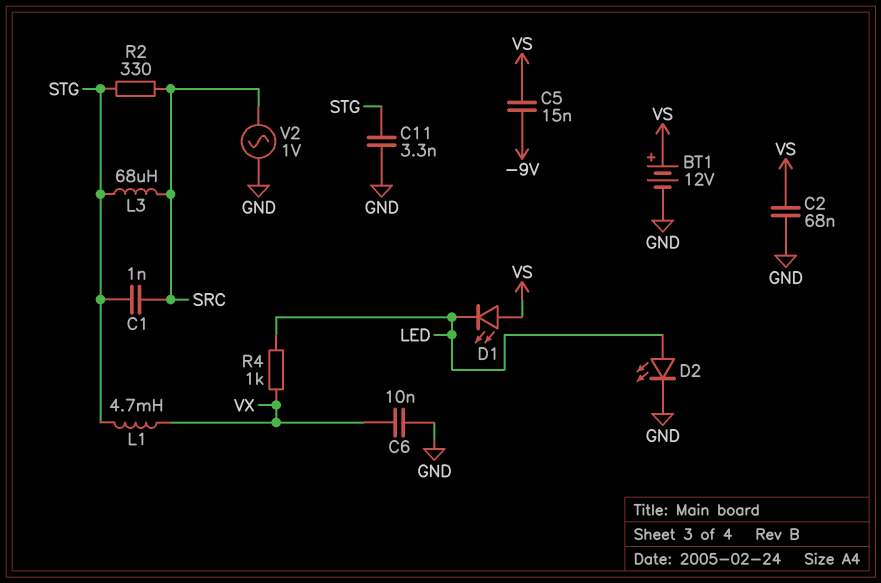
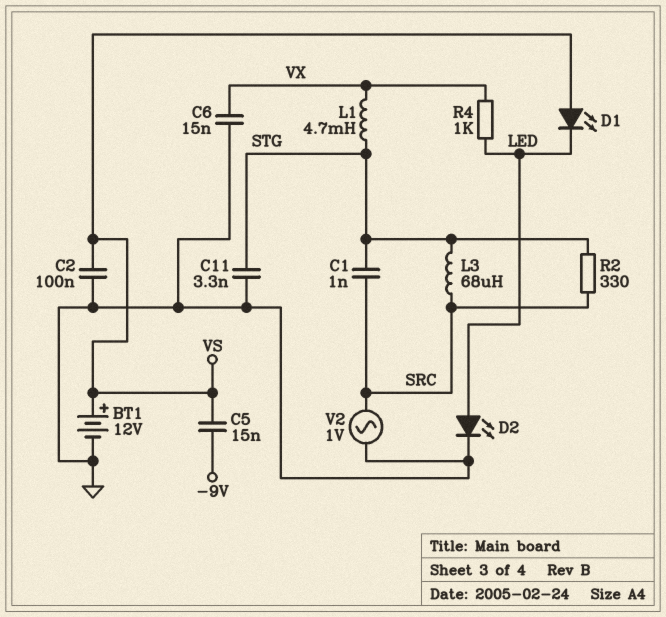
C2: 68nF (GND, VS) -> 100nF (GND, VS)
C6: 10nF (GND, VX) -> 15nF (GND, VX)

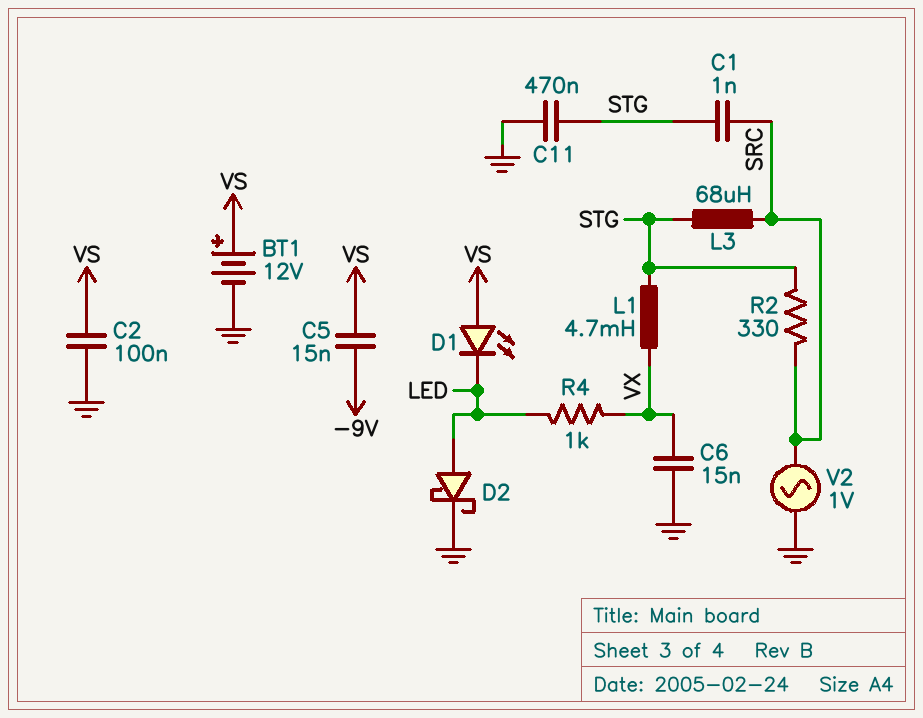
C11: 3.3nF (GND, STG) -> 470nF (GND, STG)
D2: LED (A LED, K GND) -> schottky (A LED, K GND)

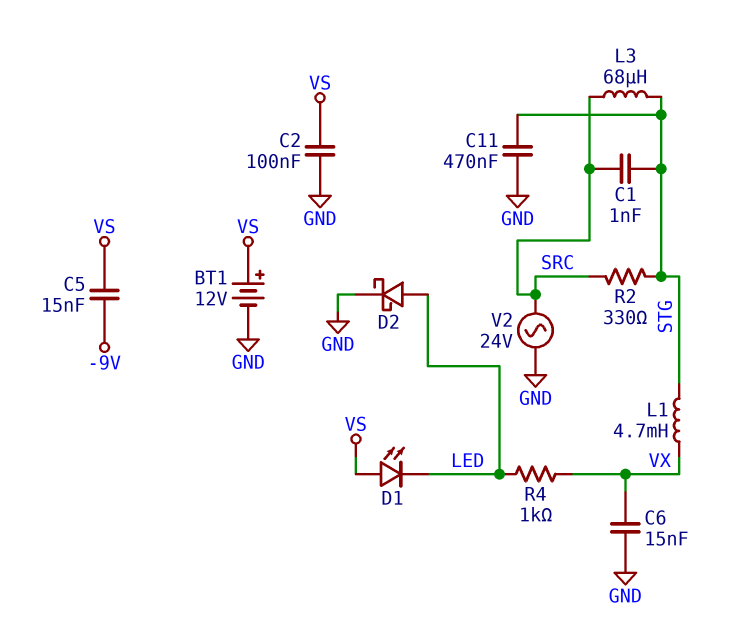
V2: AC 1V (GND, SRC) -> AC 24V (GND, SRC)

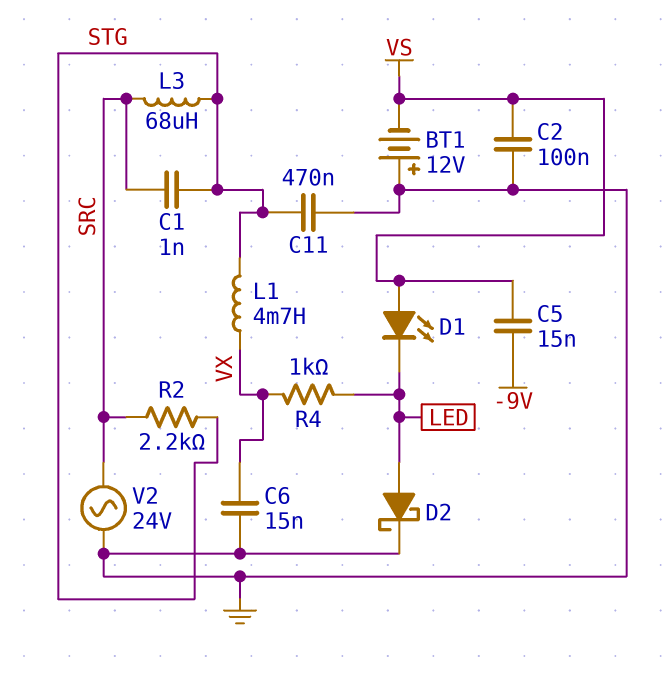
BT1: 12V (plus VS, minus GND) -> 12V (plus GND, minus VS)
R2: 330 (SRC, STG) -> 2.2k (SRC, STG)

